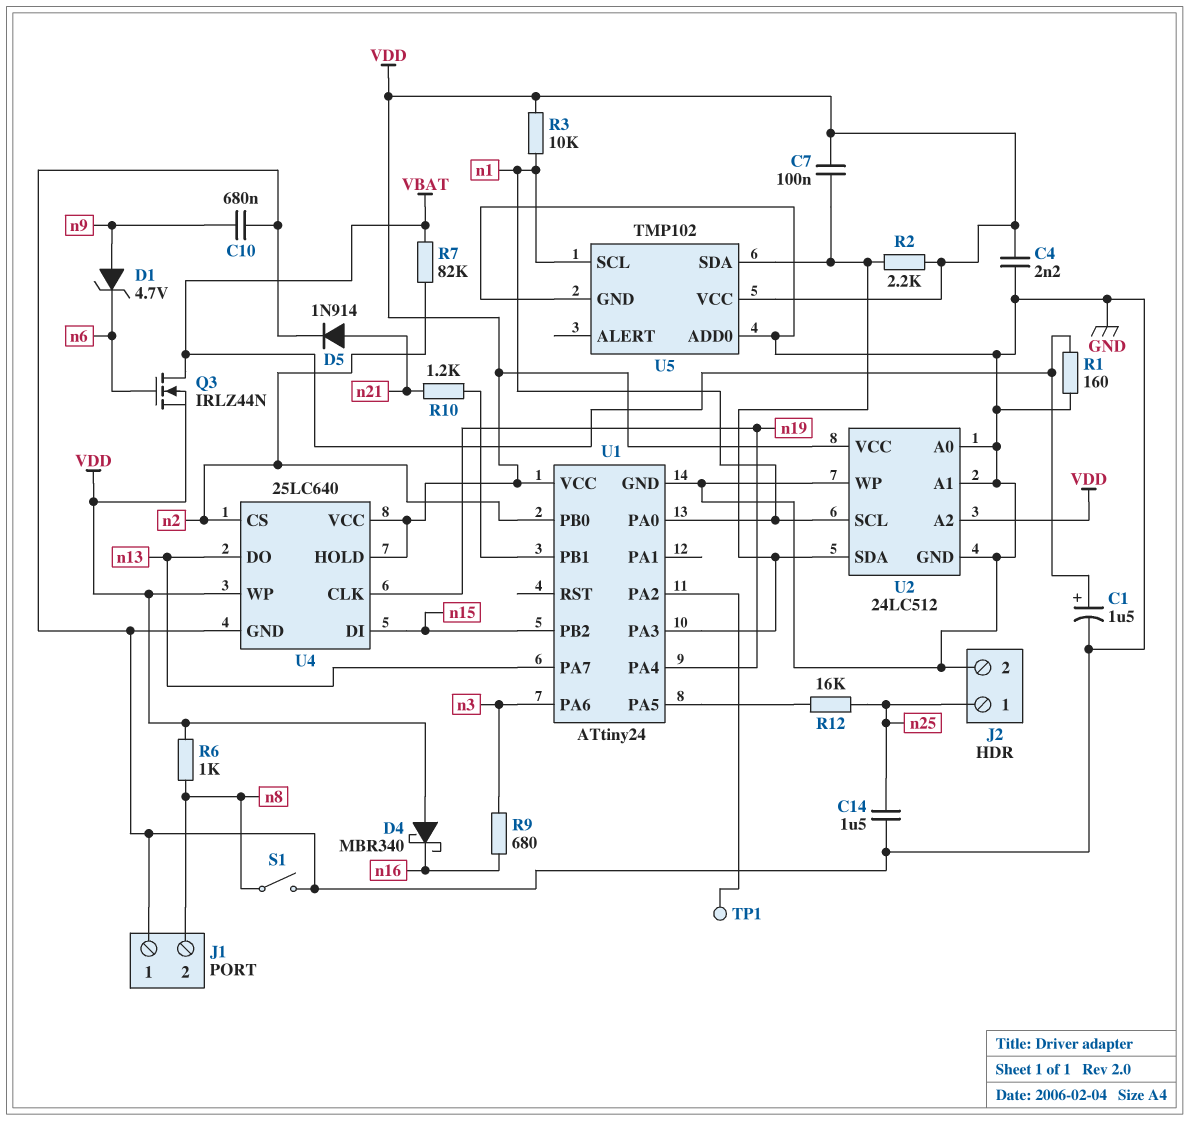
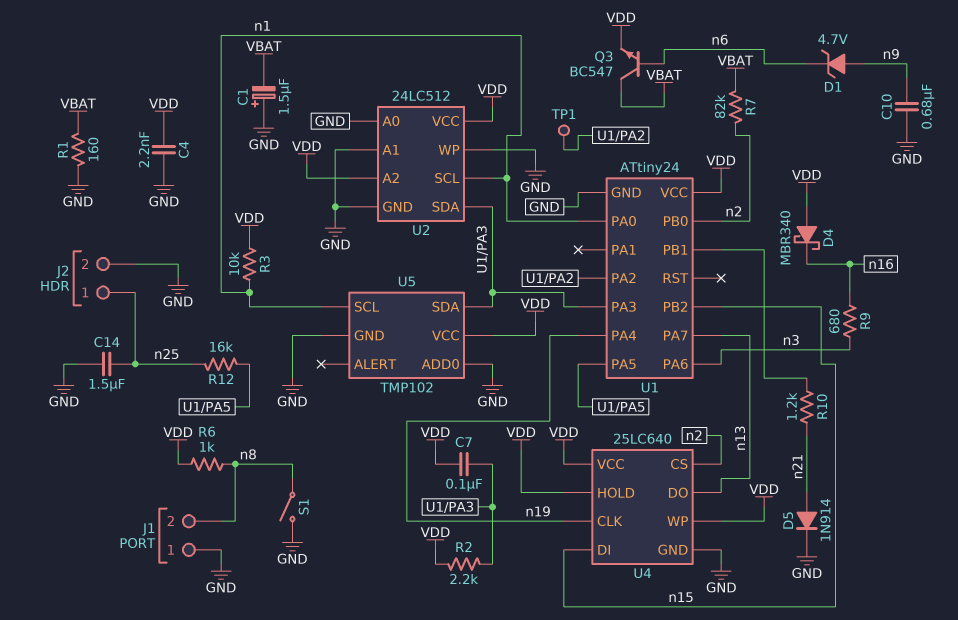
C1: 1.5uF (plus VBAT, minus GND) -> 1.5uF (plus GND, minus VBAT)
Q3: NMOS IRLZ44N (G n6, D VBAT, S VDD) -> NPN BC547 (B n6, C VBAT, E VDD)

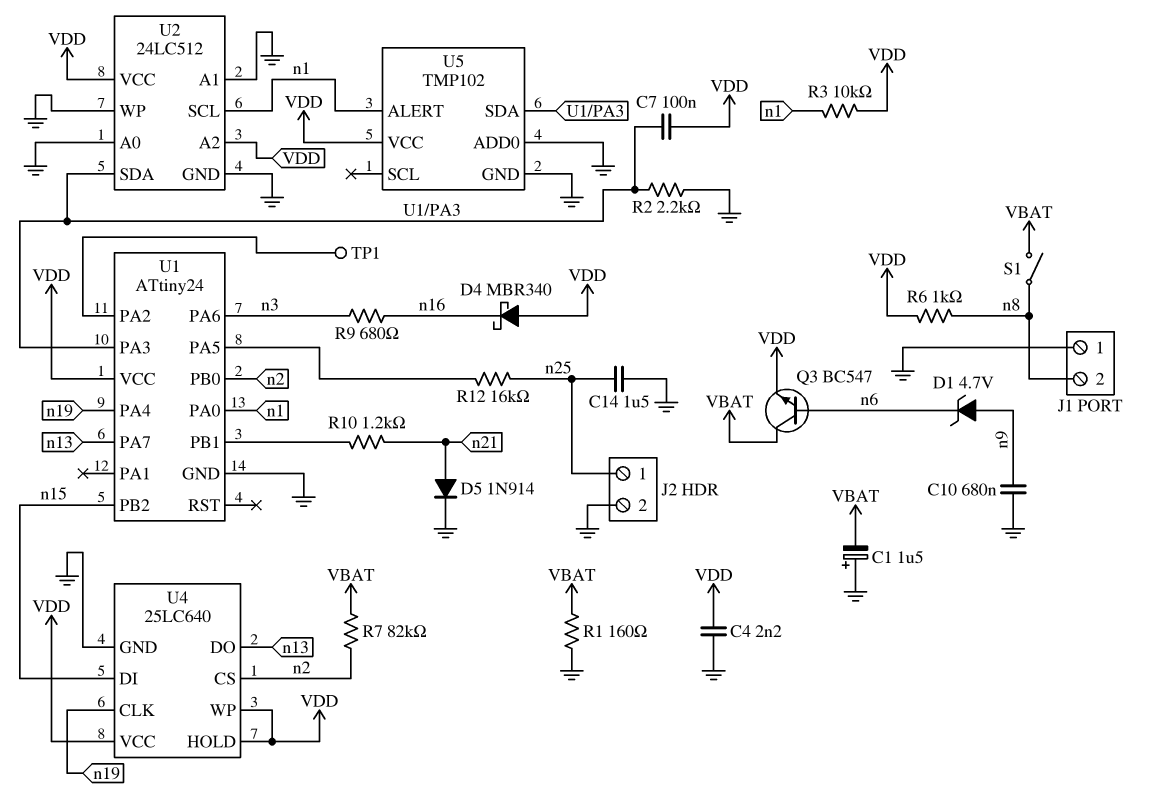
R2: 2.2k (U1/PA3, VDD) -> 2.2k (GND, U1/PA3)
S1: switch (GND, n8) -> switch (VBAT, n8)
U5 pin ALERT: none -> n1
U5 pin SCL: n1 -> none

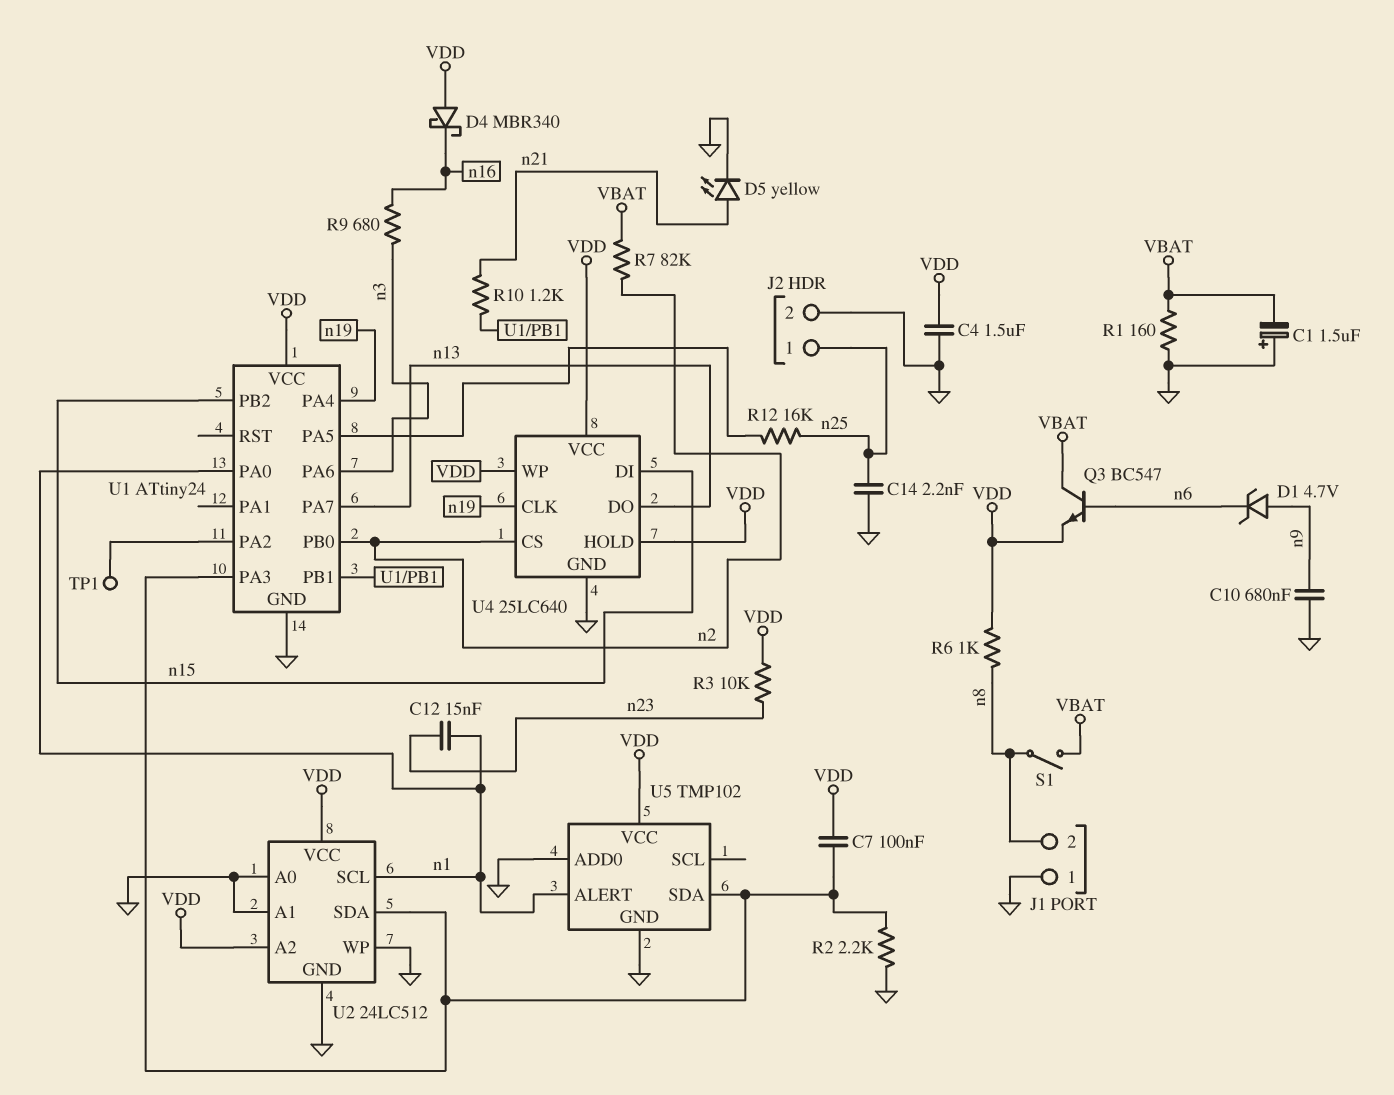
C4: 2.2nF (GND, VDD) -> 1.5uF (GND, VDD)
C12: none -> 15nF (n1, n23)
C14: 1.5uF (GND, n25) -> 2.2nF (GND, n25)
D5: diode 1N914 (A n21, K GND) -> LED yellow (A n21, K GND)
R3: 10k (VDD, n1) -> 10k (VDD, n23)

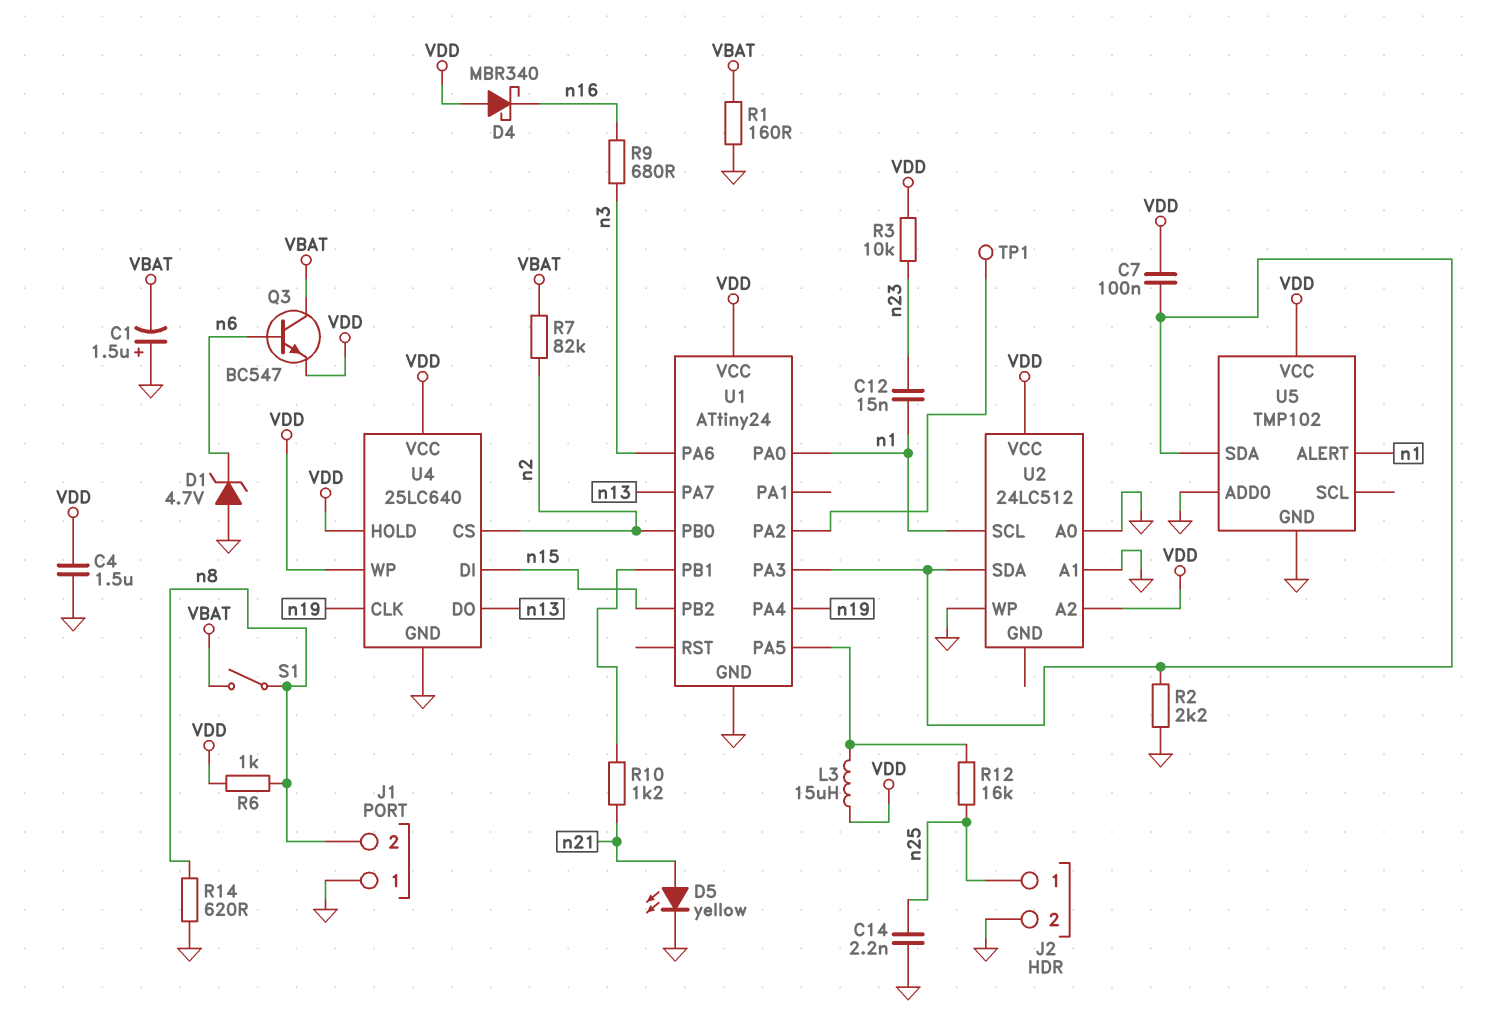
C10: 680nF (GND, n9) -> none
D1: zener 4.7V (A n9, K n6) -> zener 4.7V (A GND, K n6)
L3: none -> 15uH (U1/PA5, VDD)
R14: none -> 620 (GND, n8)
U2 pin GND: GND -> none

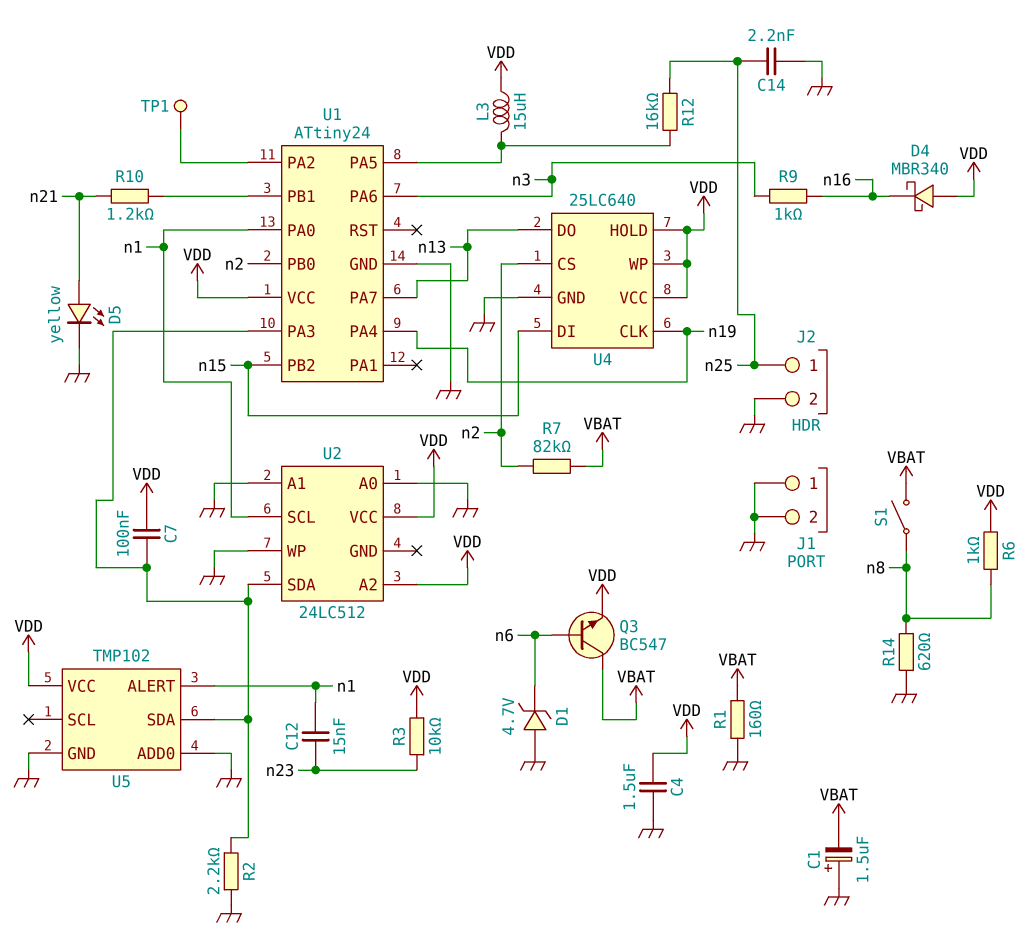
J1 pin 2: n8 -> GND
R9: 680 (n3, n16) -> 1k (n3, n16)

